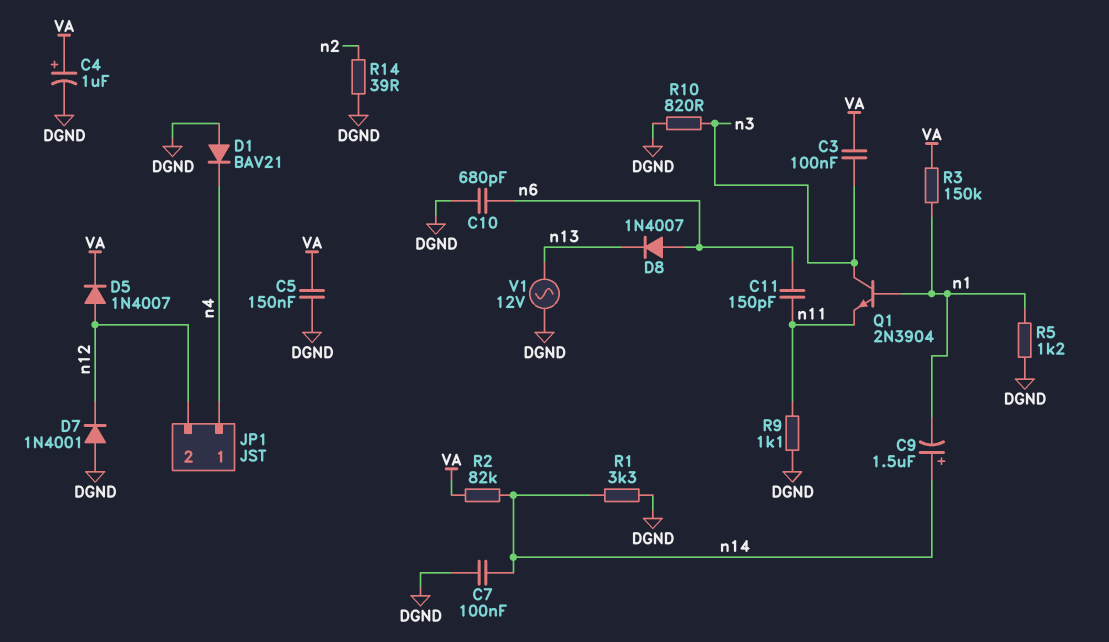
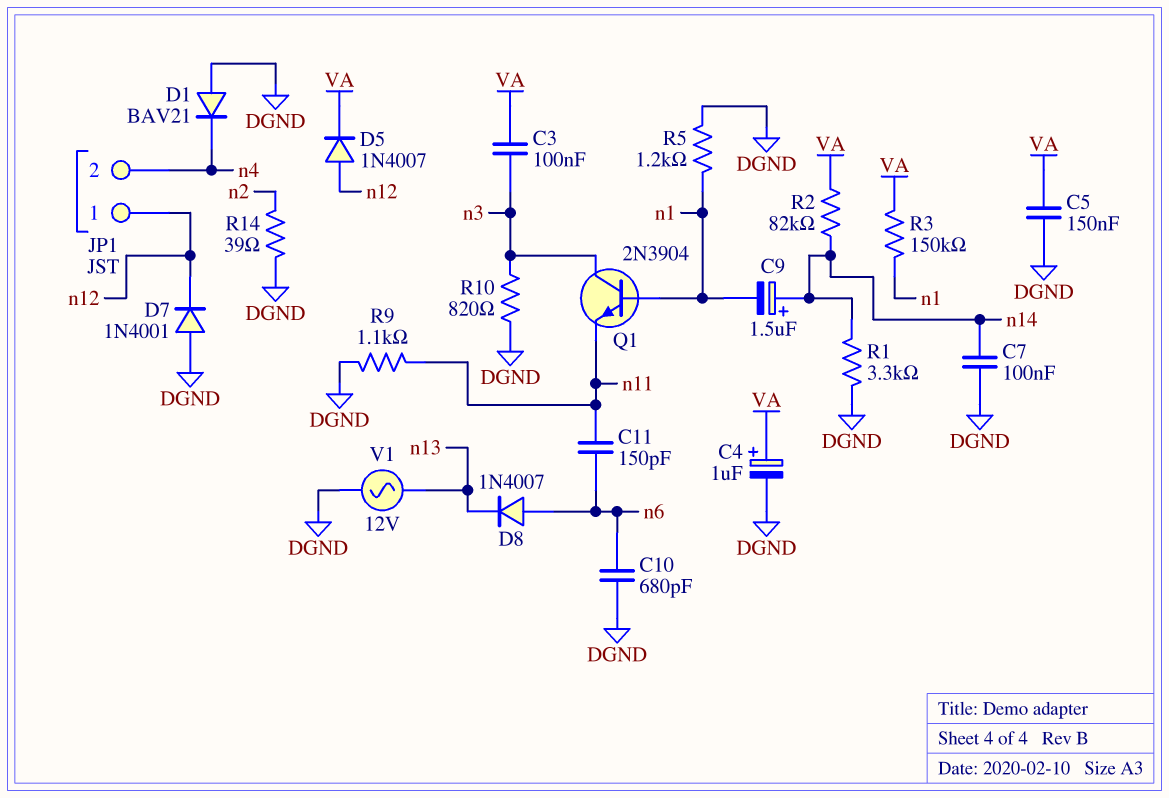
JP1 pin 1: n4 -> n12
JP1 pin 2: n12 -> n4

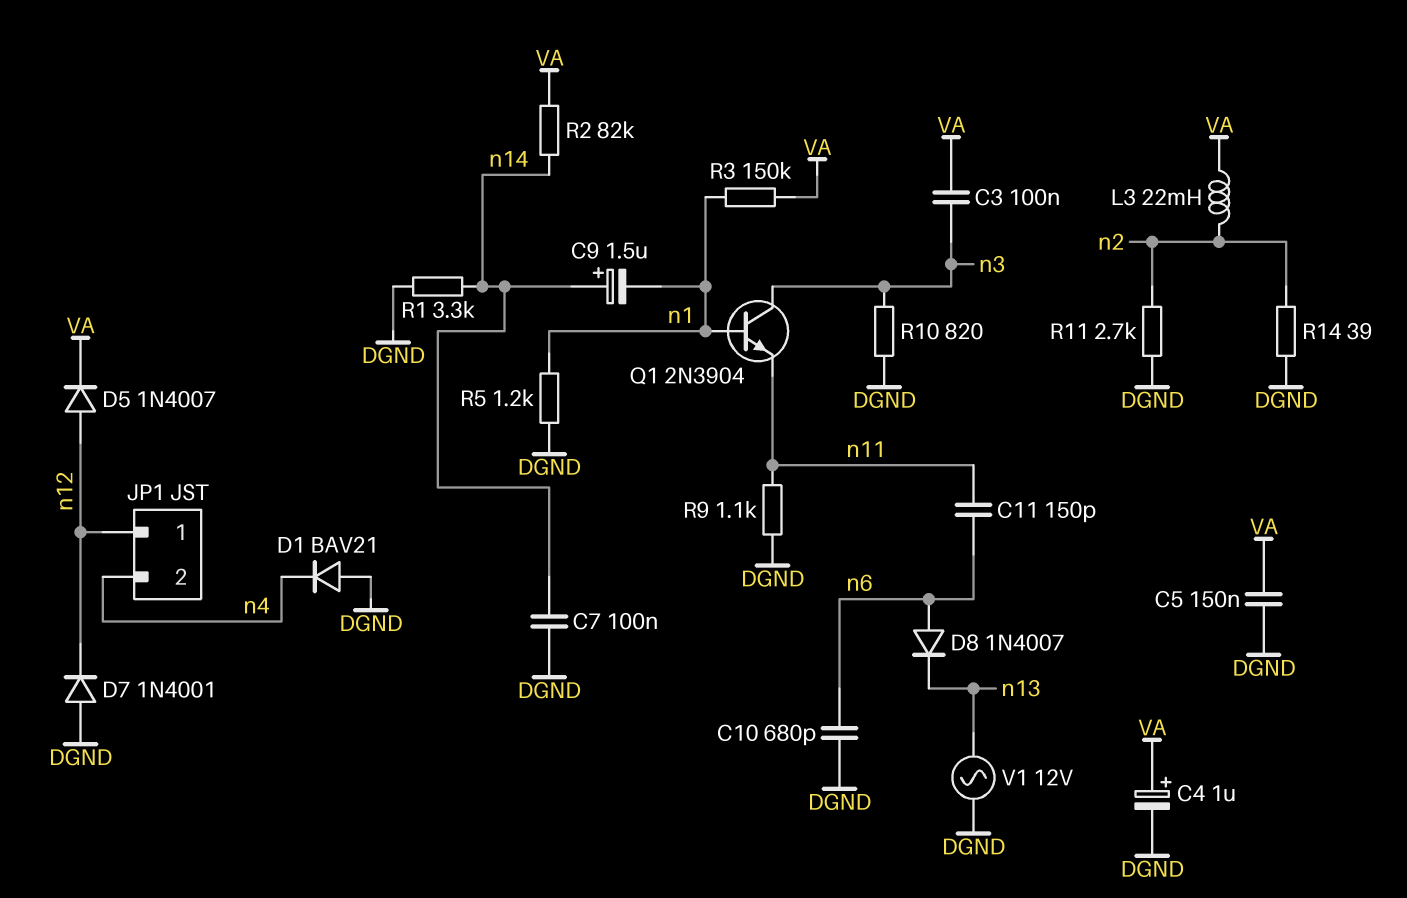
L3: none -> 22mH (VA, n2)
R11: none -> 2.7k (DGND, n2)

